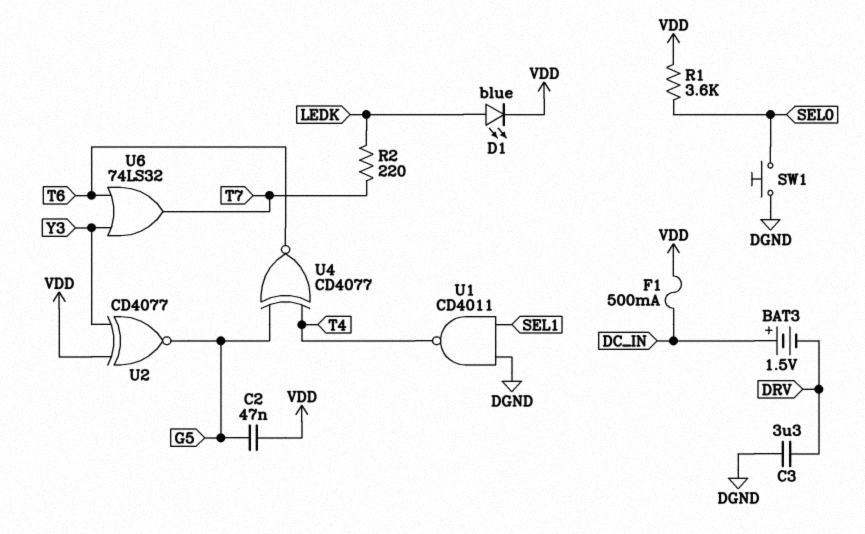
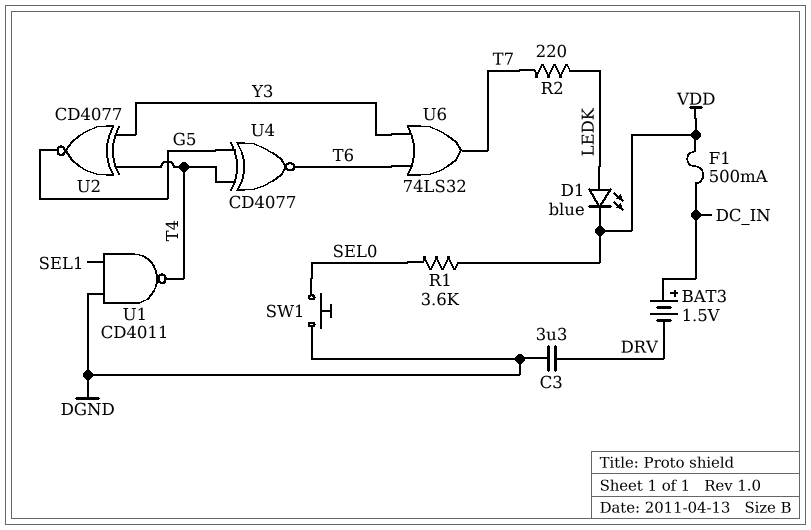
C2: 47nF (G5, VDD) -> none
U2: XNOR CD4077 (in VDD, in Y3, out G5) -> XNOR CD4077 (in T4, in Y3, out G5)

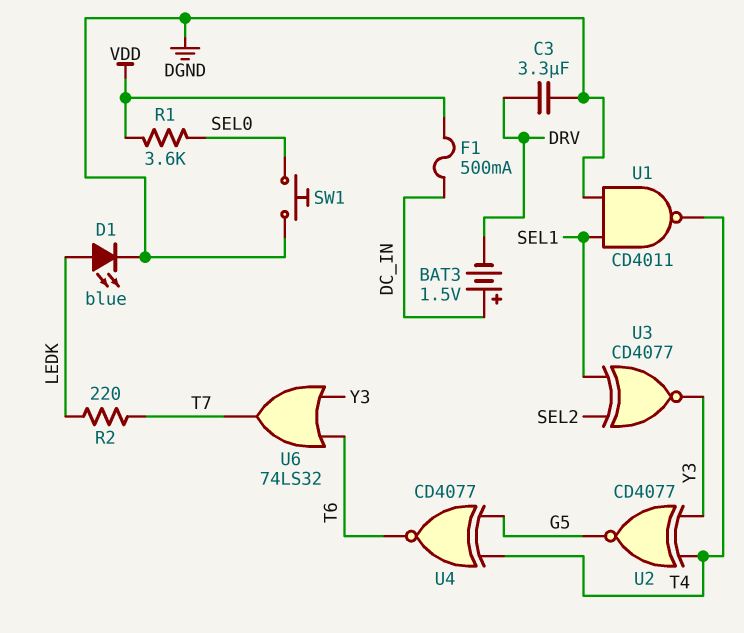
D1: LED blue (A LEDK, K VDD) -> LED blue (A LEDK, K DGND)
U3: none -> XNOR CD4077 (in SEL1, in SEL2, out Y3)

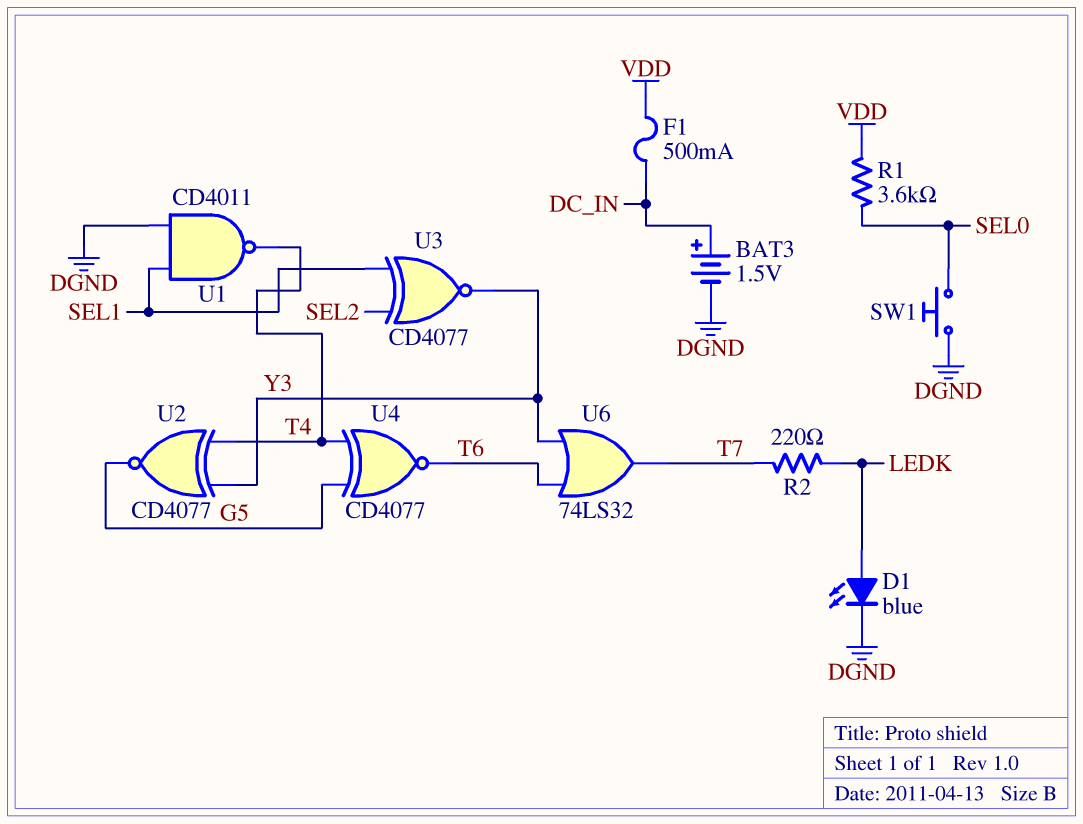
BAT3: 1.5V (plus DC_IN, minus DRV) -> 1.5V (plus DC_IN, minus DGND)
C3: 3.3uF (DGND, DRV) -> none

